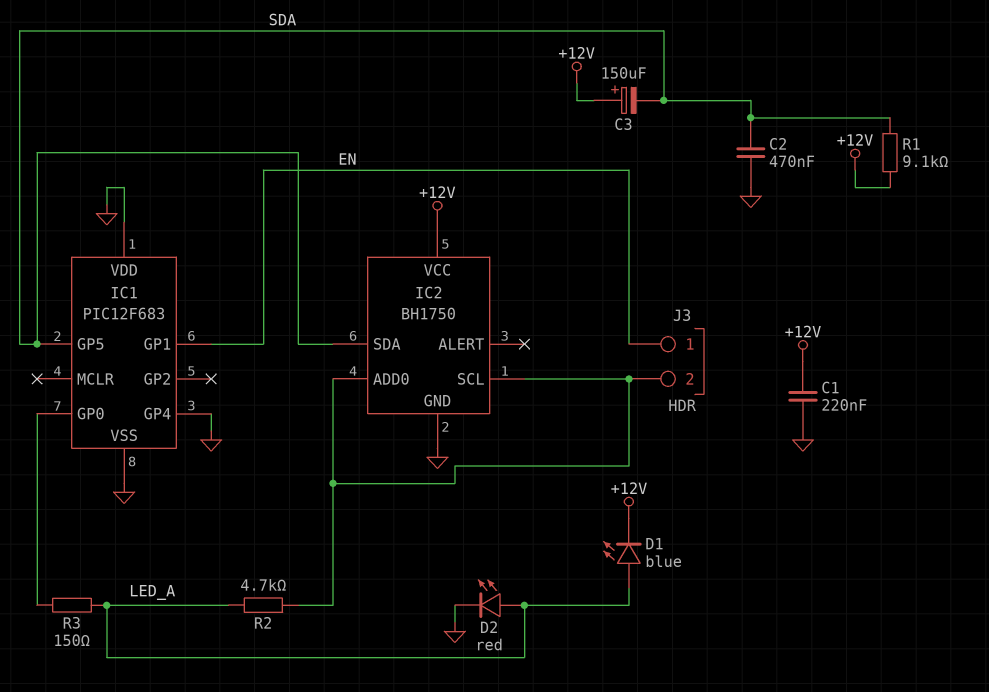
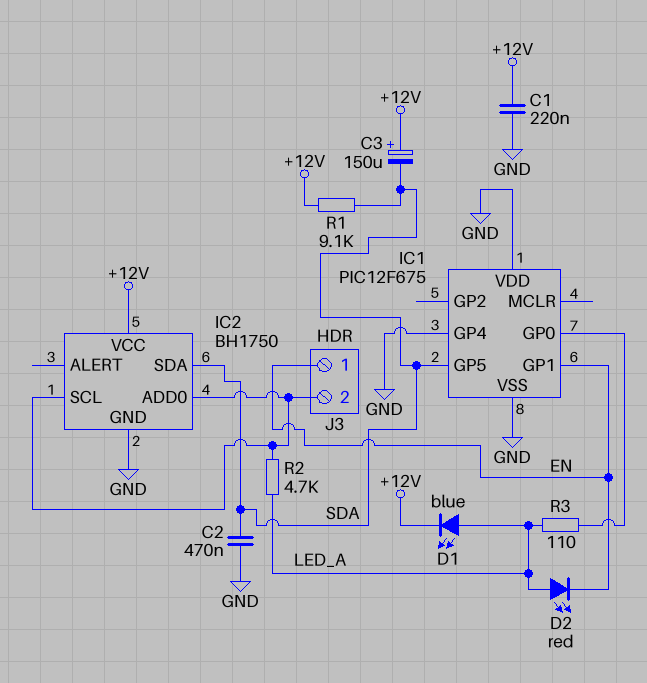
D2: LED red (A LED_A, K GND) -> LED red (A LED_A, K EN)
IC1: PIC12F683 -> PIC12F675
R3: 150 (IC1/GP0, LED_A) -> 110 (IC1/GP0, LED_A)

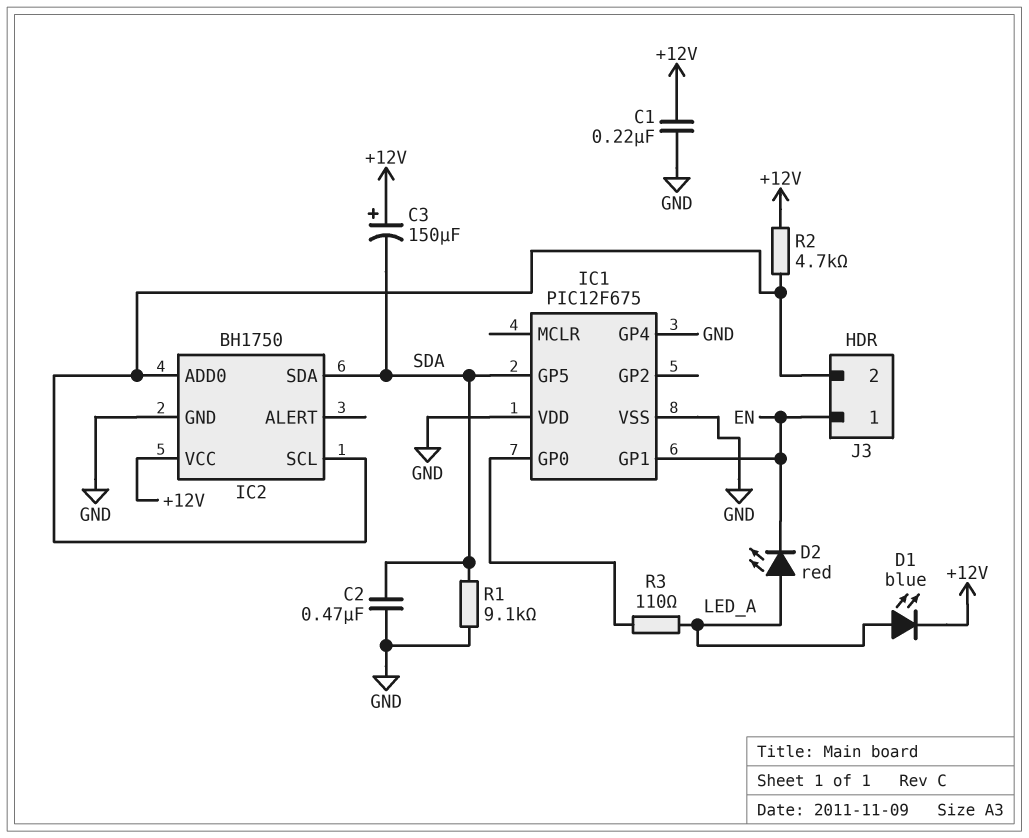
R1: 9.1k (+12V, SDA) -> 9.1k (GND, SDA)
R2: 4.7k (IC2/ADD0, LED_A) -> 4.7k (+12V, IC2/ADD0)

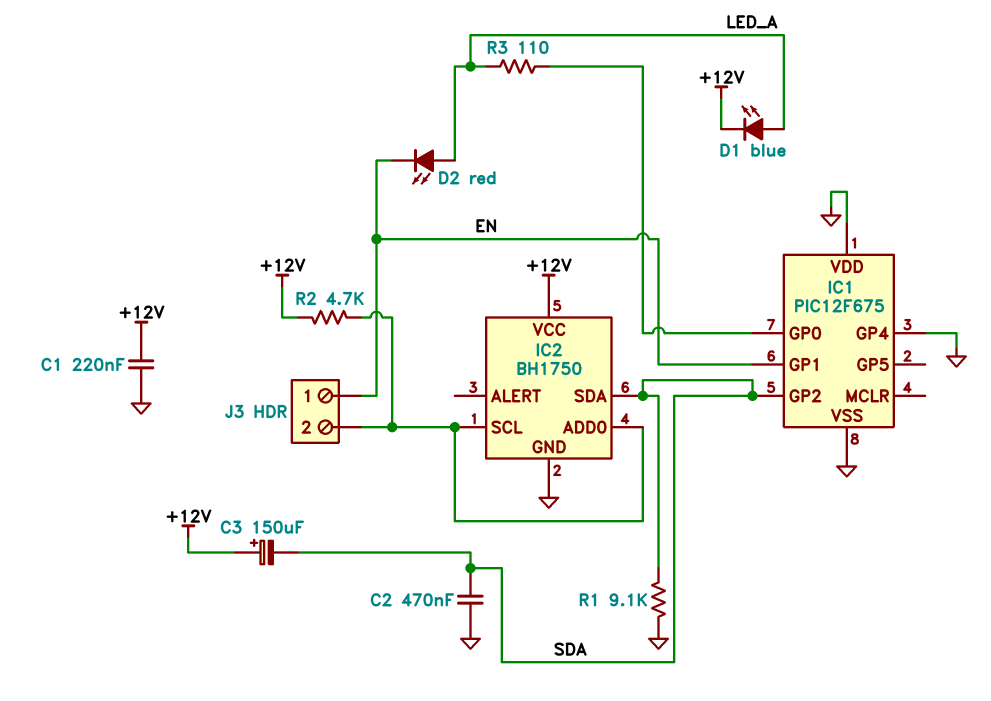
IC1 pin GP2: none -> SDA
IC1 pin GP5: SDA -> none

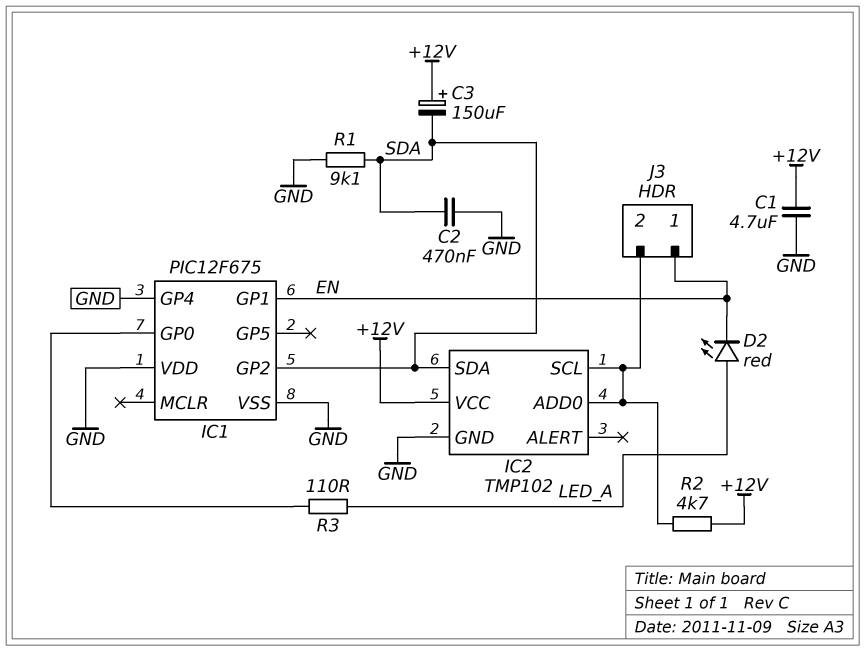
C1: 220nF (+12V, GND) -> 4.7uF (+12V, GND)
D1: LED blue (A LED_A, K +12V) -> none
IC2: BH1750 -> TMP102

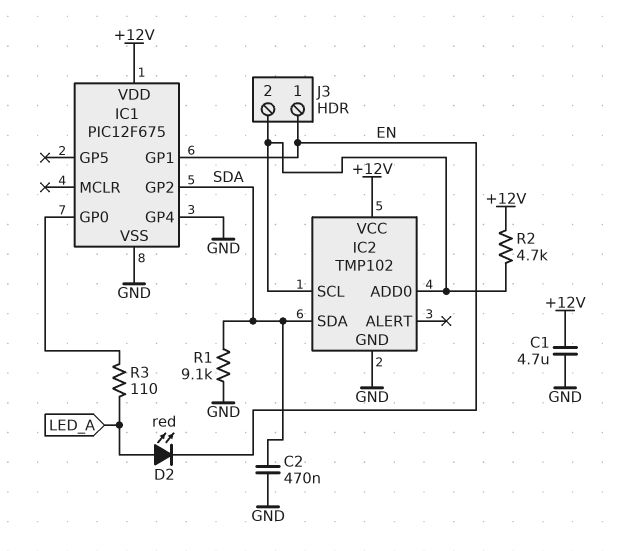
C3: 150uF (plus +12V, minus SDA) -> none
IC1 pin VDD: GND -> +12V

